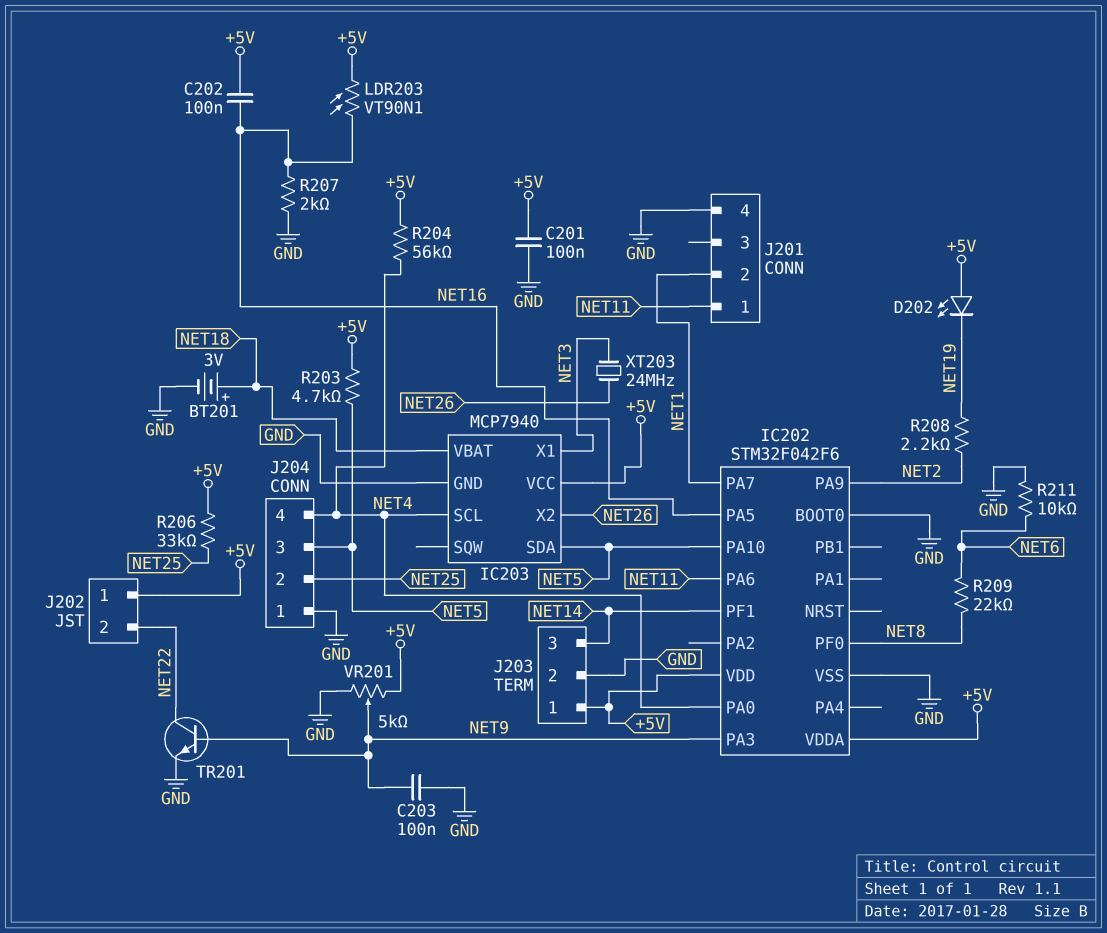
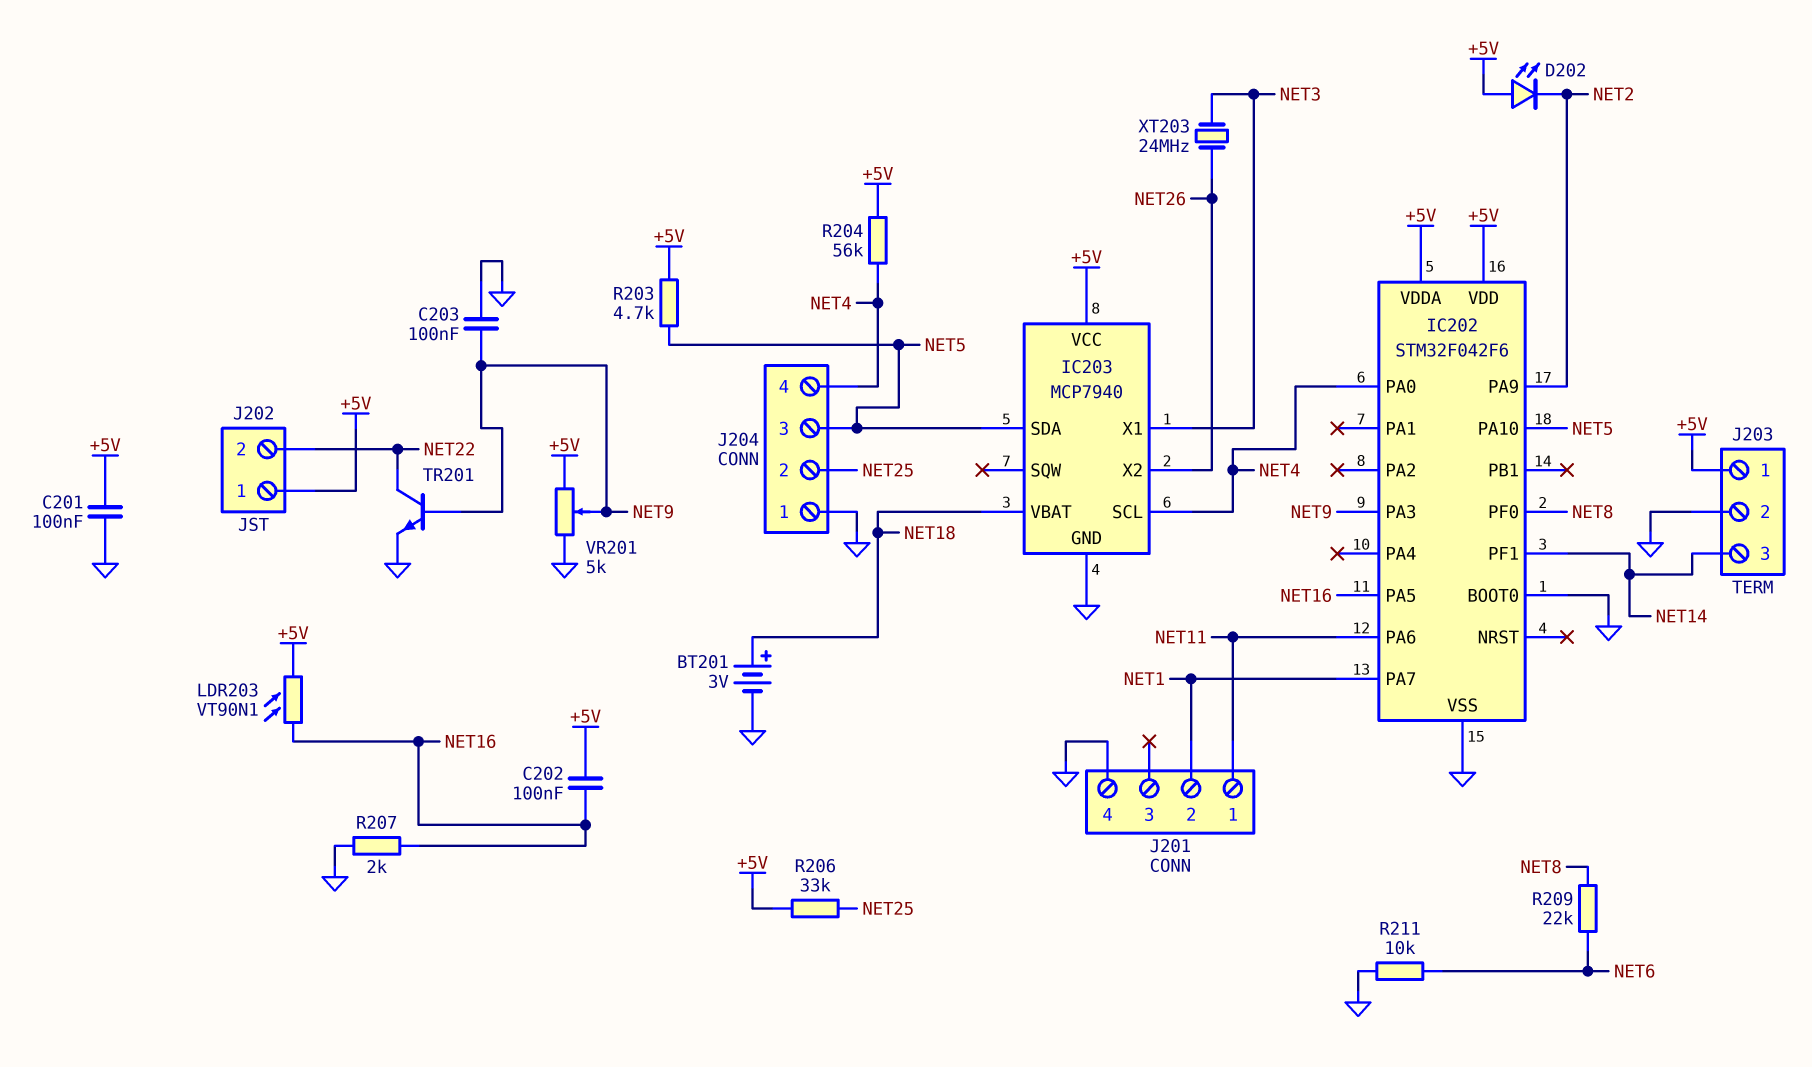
D202: LED (A +5V, K NET19) -> LED (A +5V, K NET2)
R208: 2.2k (NET2, NET19) -> none

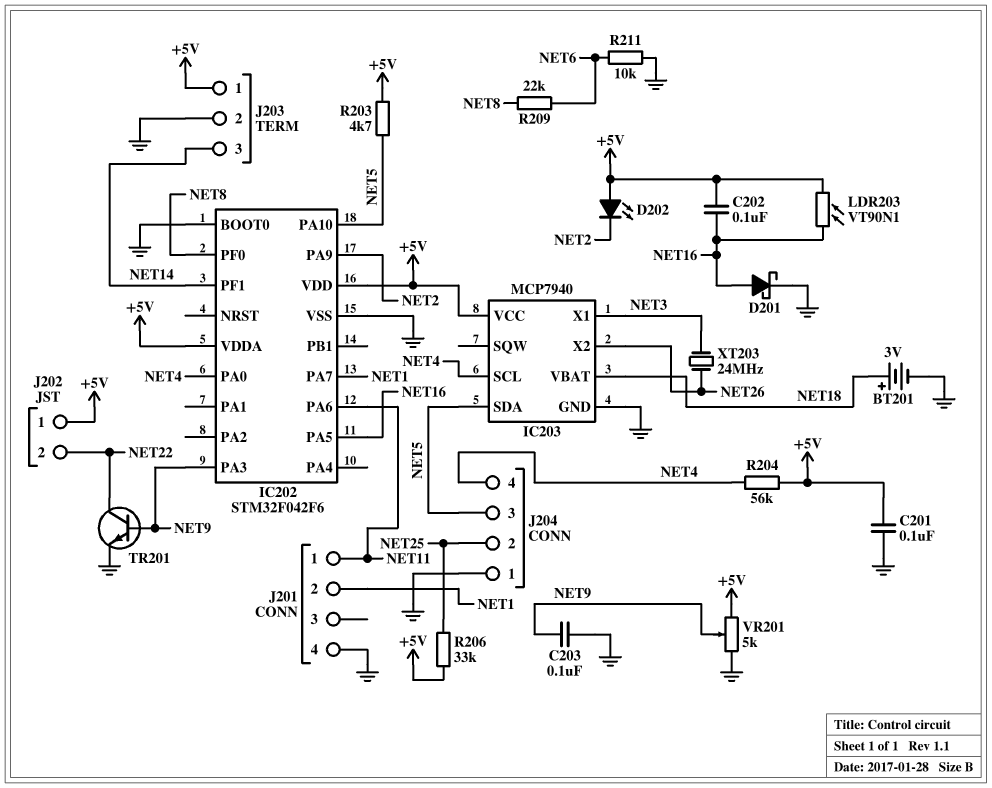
D201: none -> schottky (A NET16, K GND)
R207: 2k (GND, NET16) -> none

